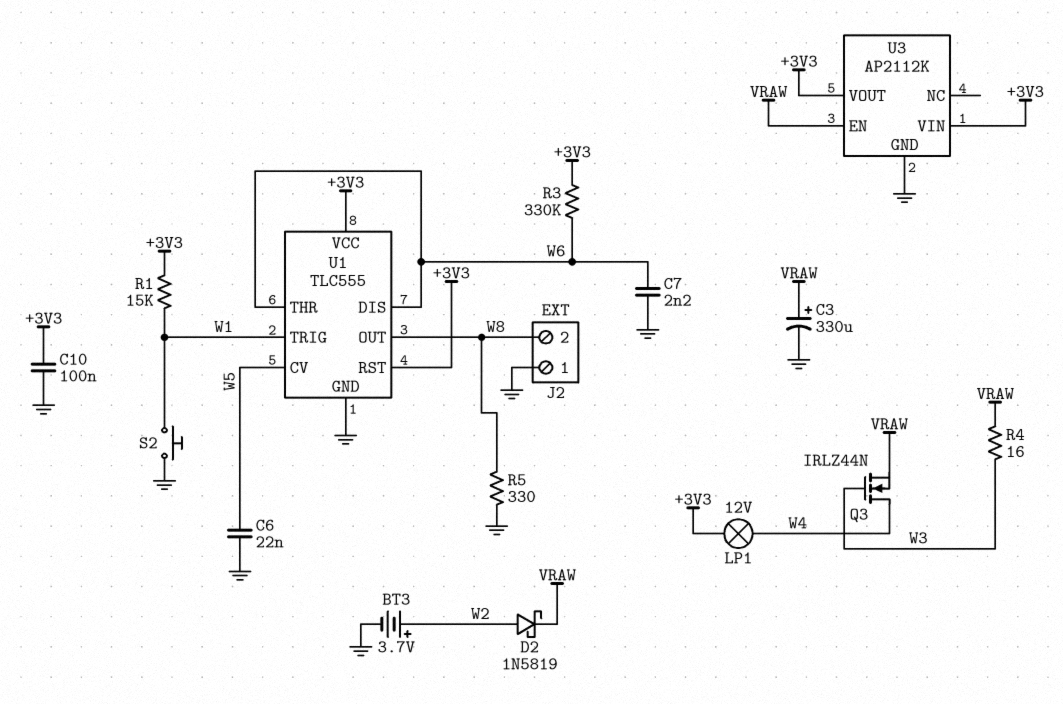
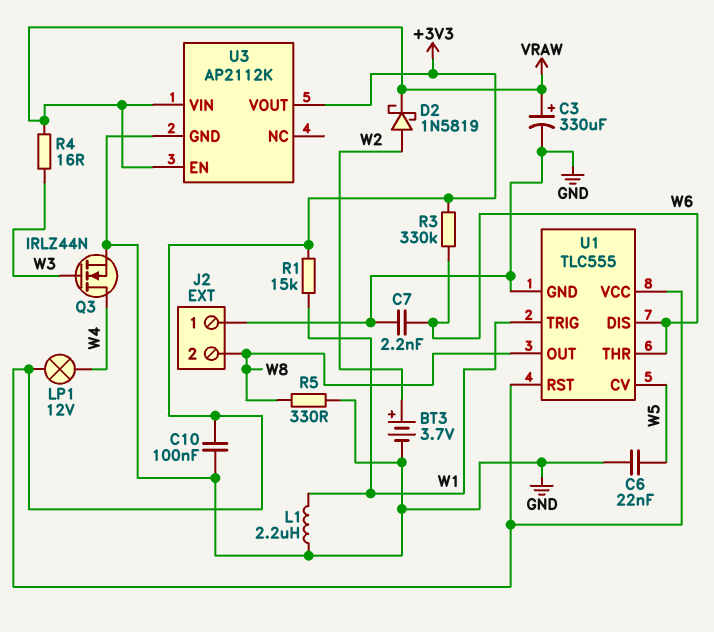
L1: none -> 2.2uH (GND, W1)
Q3: NMOS IRLZ44N (G W3, D W4, S VRAW) -> NMOS IRLZ44N (G W3, D W4, S GND)
S2: button (GND, W1) -> none
U3 pin VIN: +3V3 -> VRAW

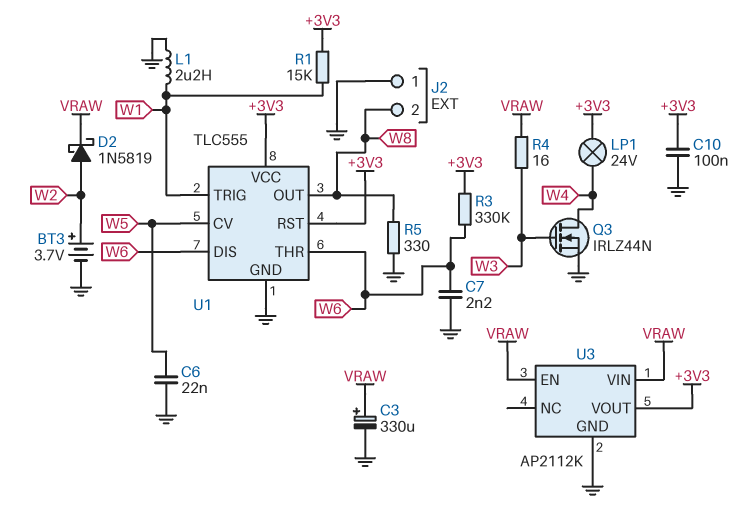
LP1: lamp 12V (+3V3, W4) -> lamp 24V (+3V3, W4)

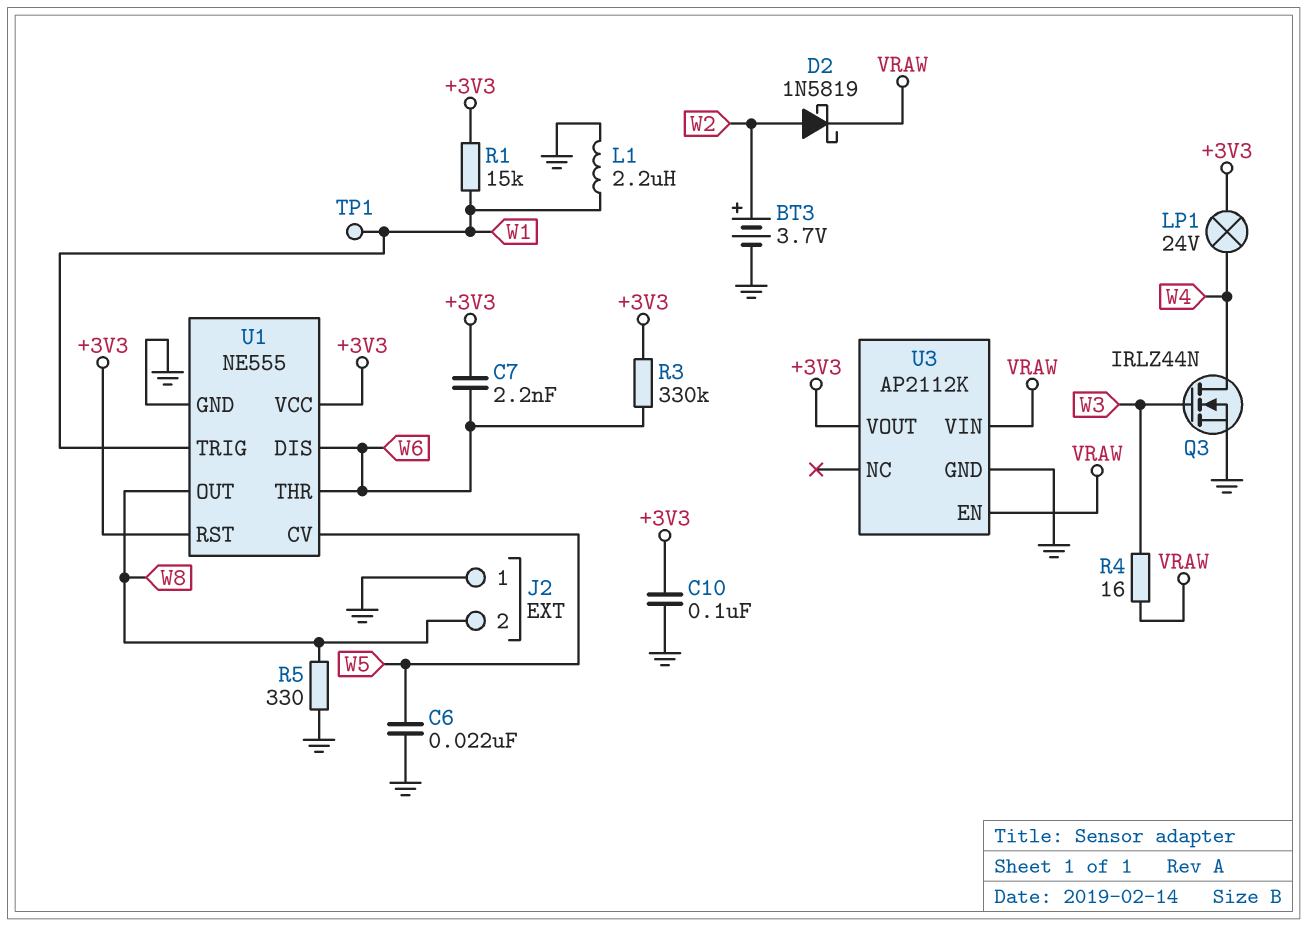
C3: 330uF (plus VRAW, minus GND) -> none
C7: 2.2nF (GND, W6) -> 2.2nF (+3V3, W6)
TP1: none -> test point (W1)
U1: TLC555 -> NE555

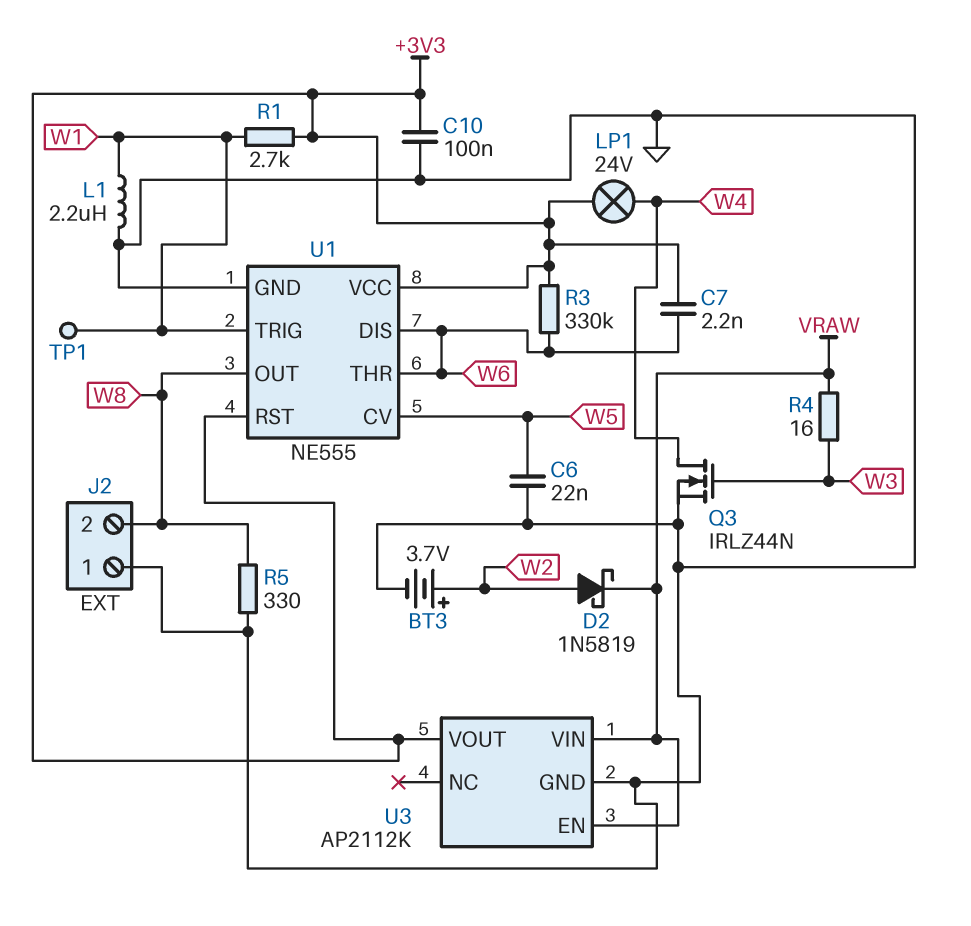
R1: 15k (+3V3, W1) -> 2.7k (+3V3, W1)

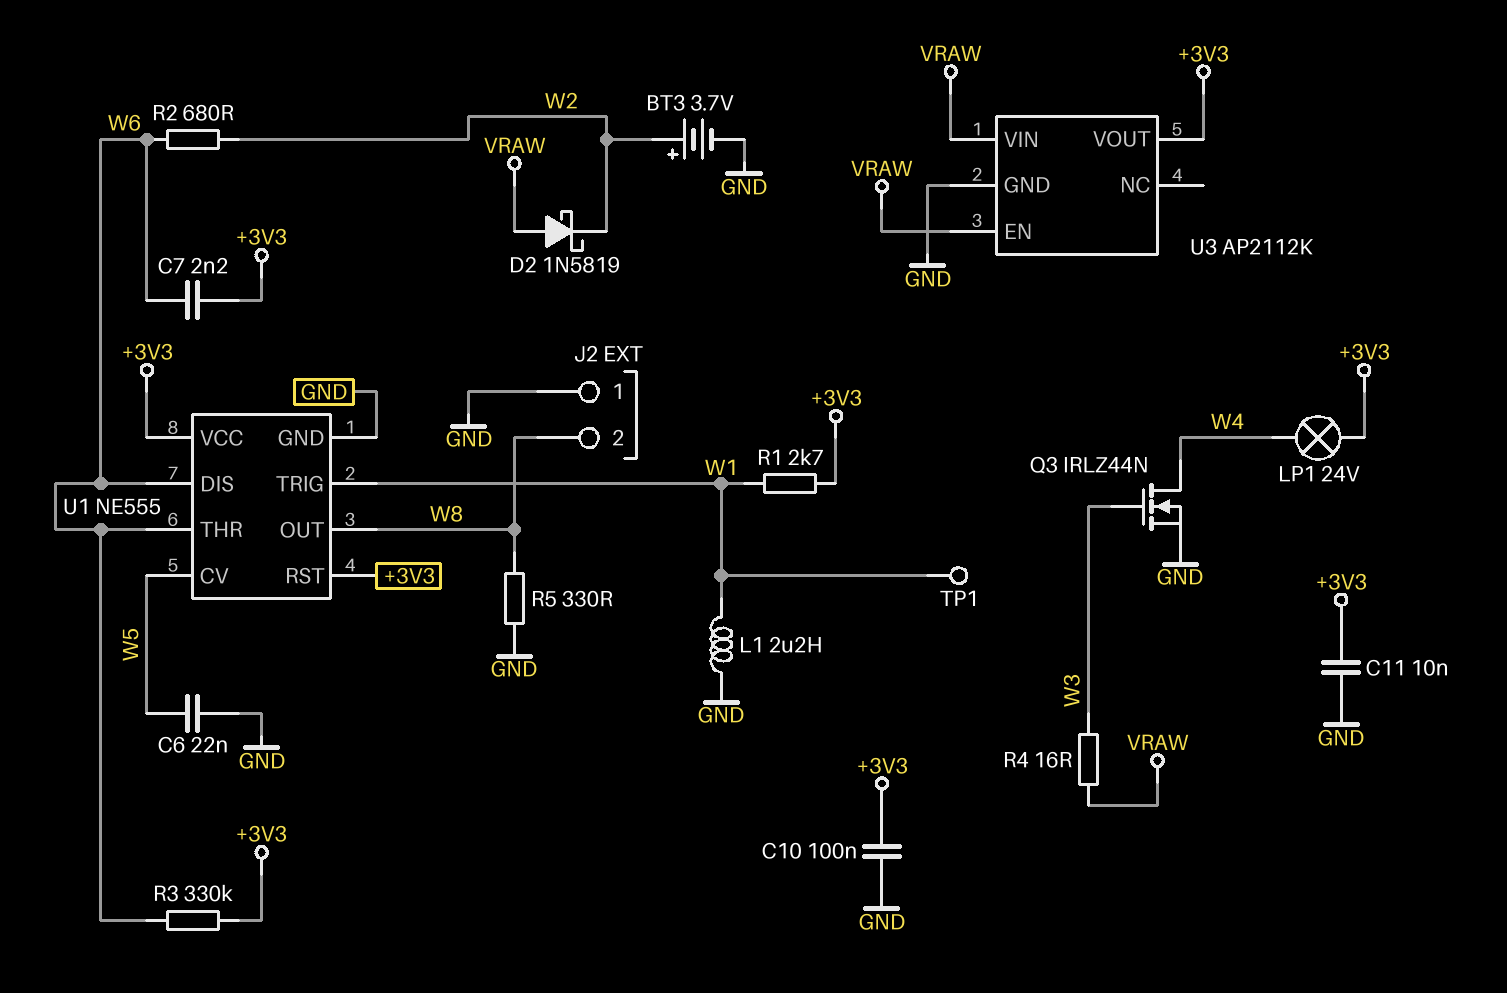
C11: none -> 10nF (+3V3, GND)
D2: schottky 1N5819 (A W2, K VRAW) -> schottky 1N5819 (A VRAW, K W2)
R2: none -> 680 (W2, W6)

